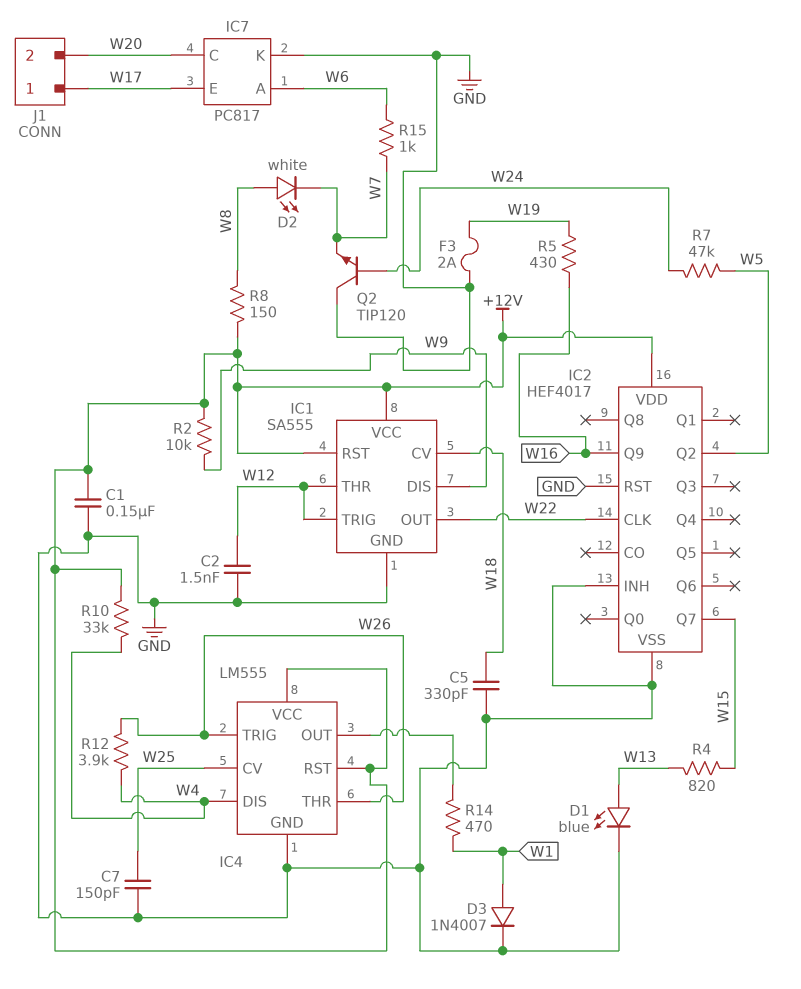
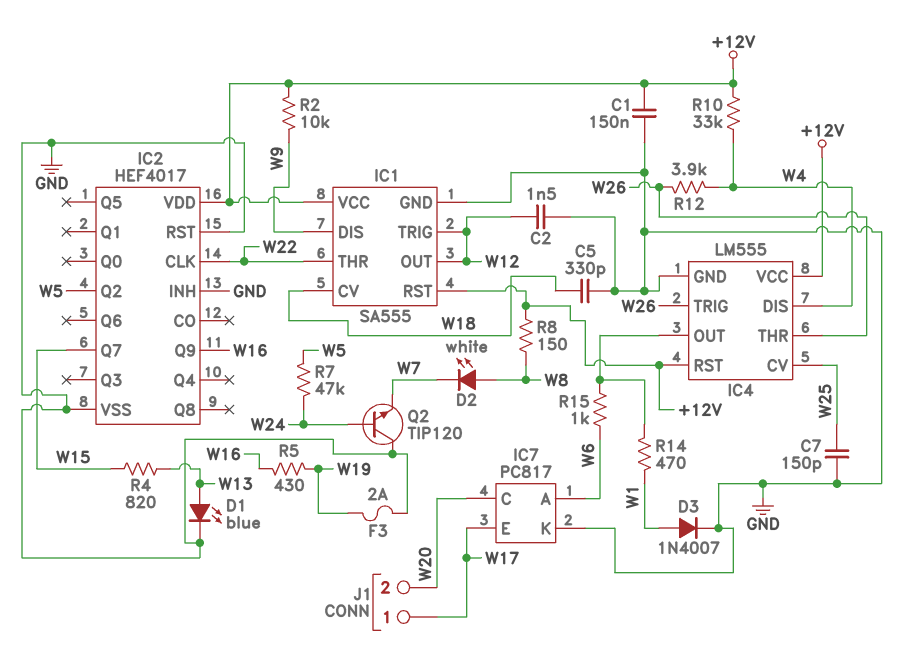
IC1 pin OUT: W22 -> W12
IC1 pin THR: W12 -> W22
R15: 1k (W6, W7) -> 1k (IC4/OUT, W6)

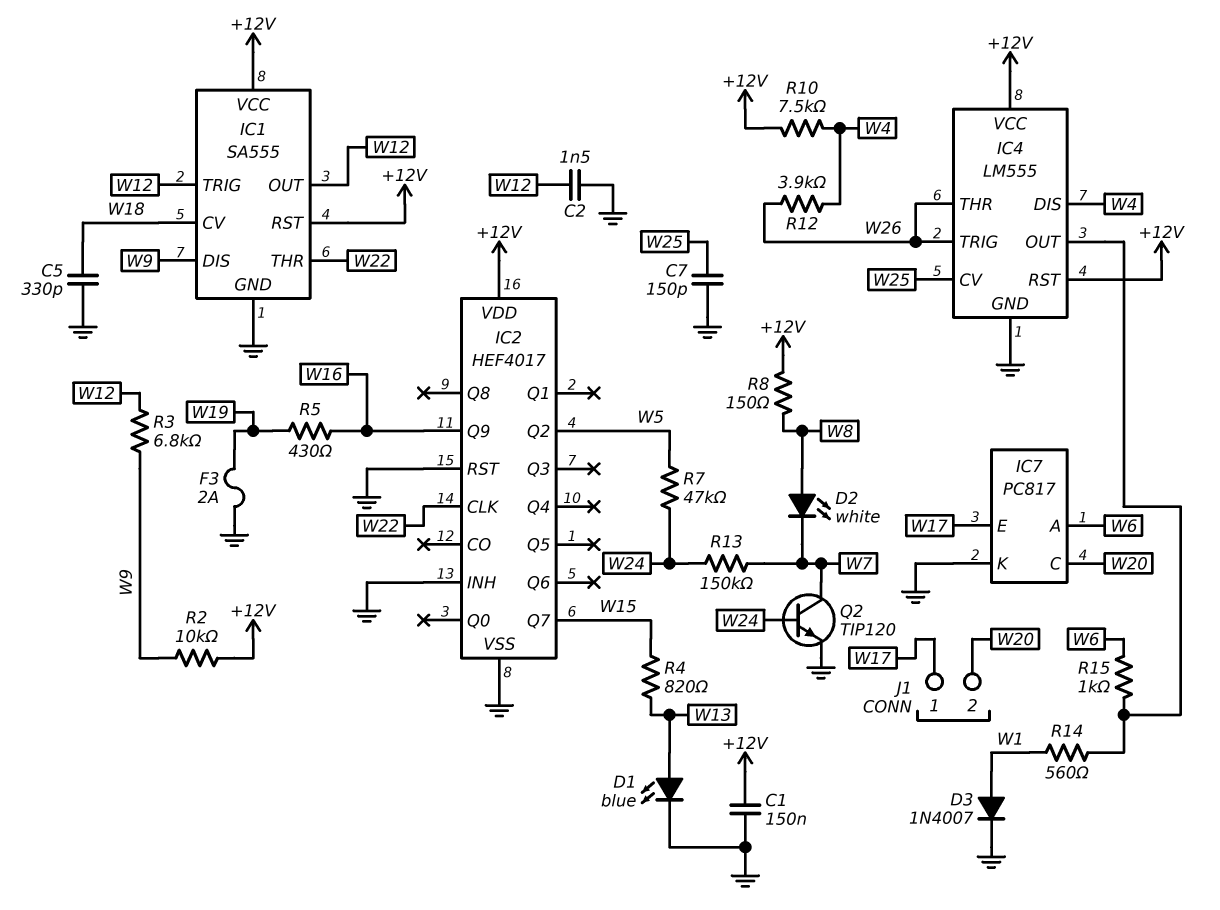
Q2: NPN TIP120 (B W24, C GND, E W7) -> NPN TIP120 (B W24, C W7, E GND)
R3: none -> 6.8k (W9, W12)
R10: 33k (+12V, W4) -> 7.5k (+12V, W4)
R13: none -> 150k (W7, W24)
R14: 470 (IC4/OUT, W1) -> 560 (IC4/OUT, W1)

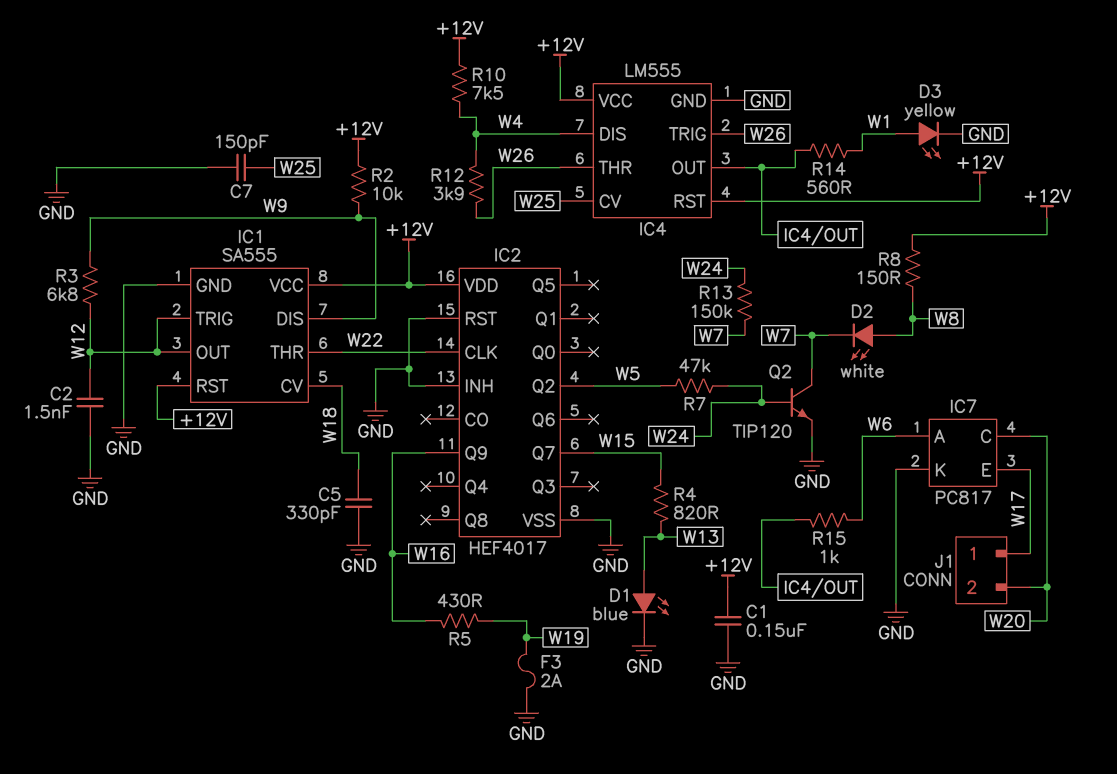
D3: diode 1N4007 (A W1, K GND) -> LED yellow (A W1, K GND)

